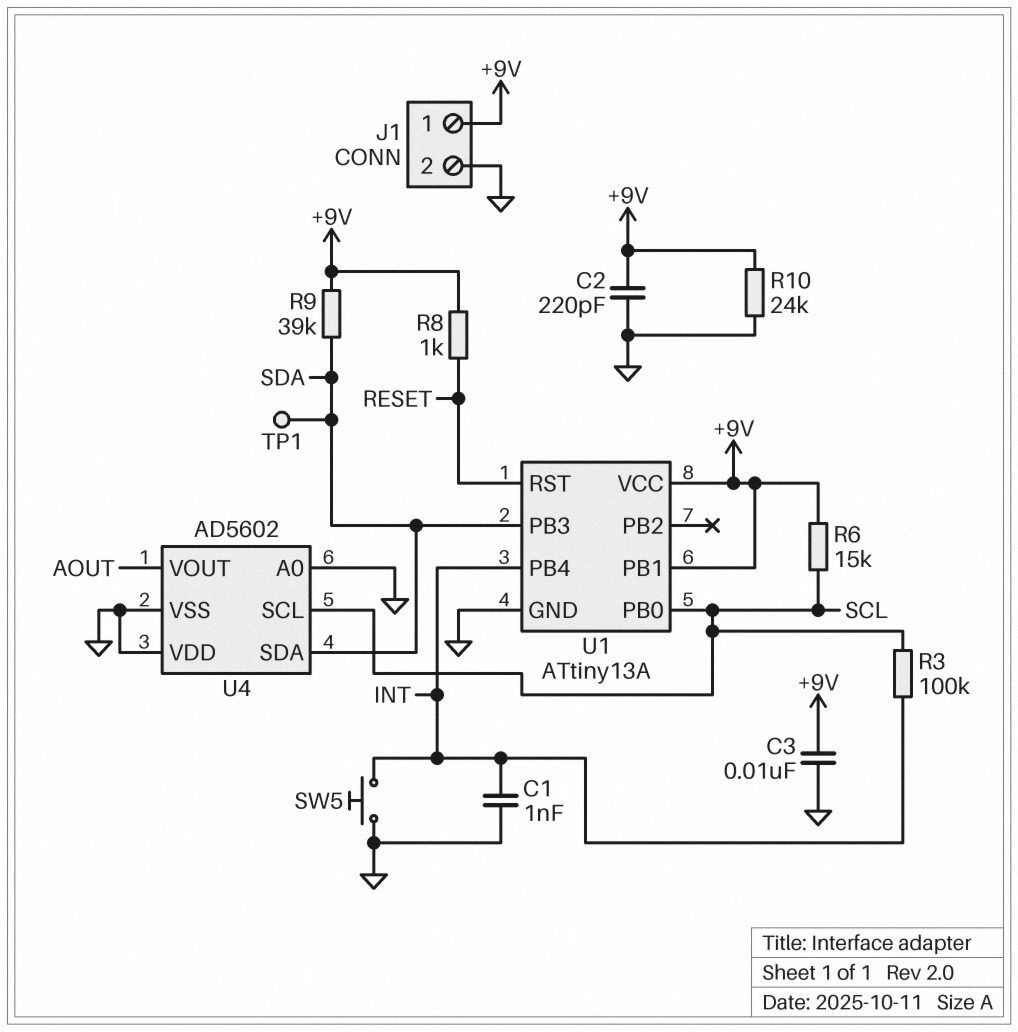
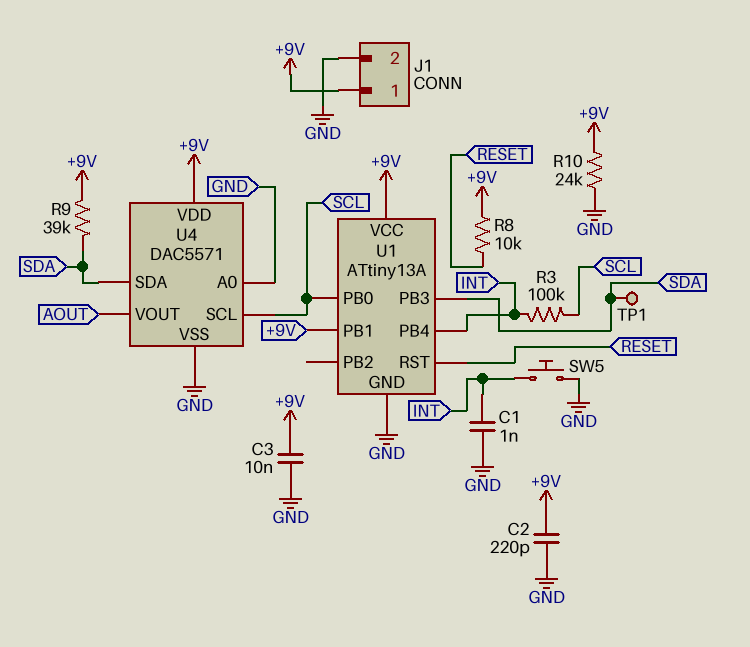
R6: 15k (+9V, SCL) -> none
R8: 1k (+9V, RESET) -> 10k (+9V, RESET)
U4: AD5602 -> DAC5571
U4 pin VDD: GND -> +9V

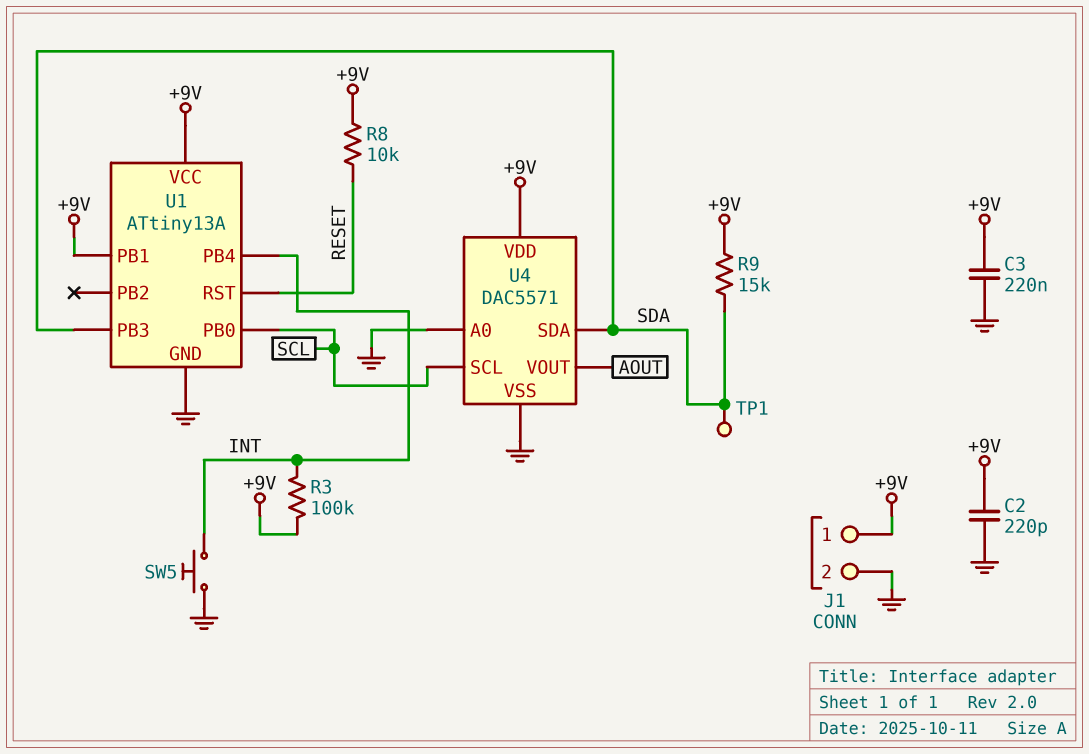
C1: 1nF (GND, INT) -> none
C3: 10nF (+9V, GND) -> 220nF (+9V, GND)
R3: 100k (INT, SCL) -> 100k (+9V, INT)
R9: 39k (+9V, SDA) -> 15k (+9V, SDA)
R10: 24k (+9V, GND) -> none

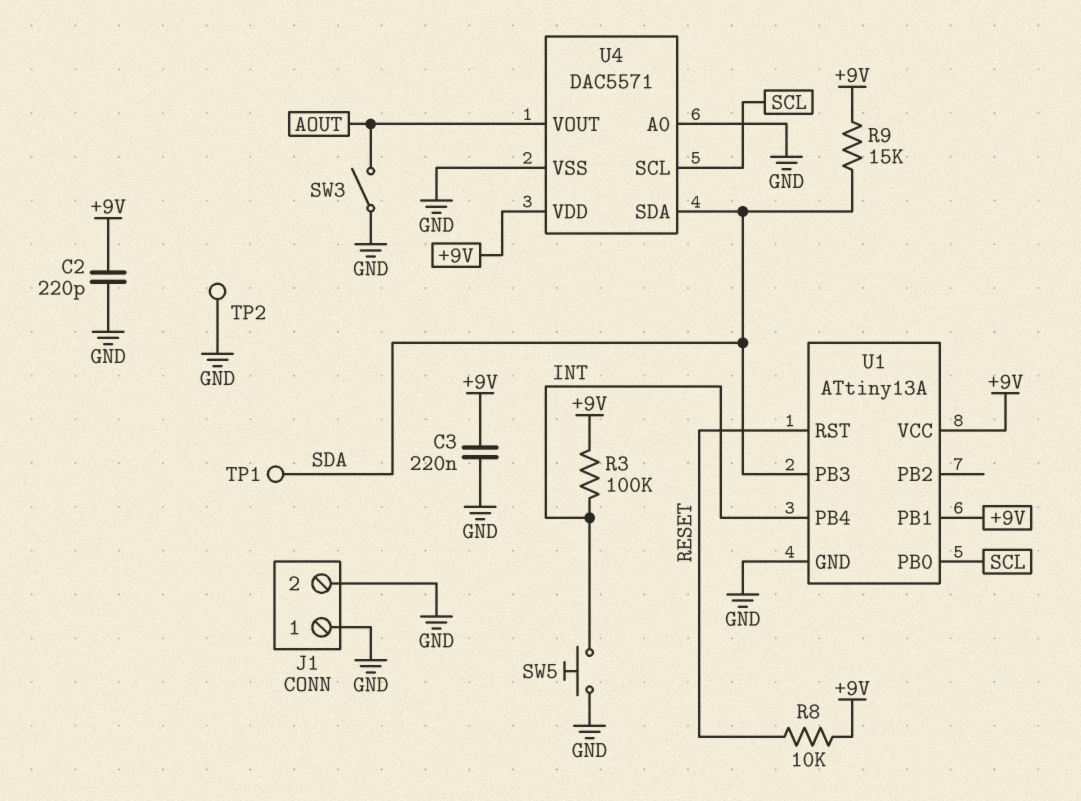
J1 pin 1: +9V -> GND
SW3: none -> switch (AOUT, GND)
TP2: none -> test point (GND)

